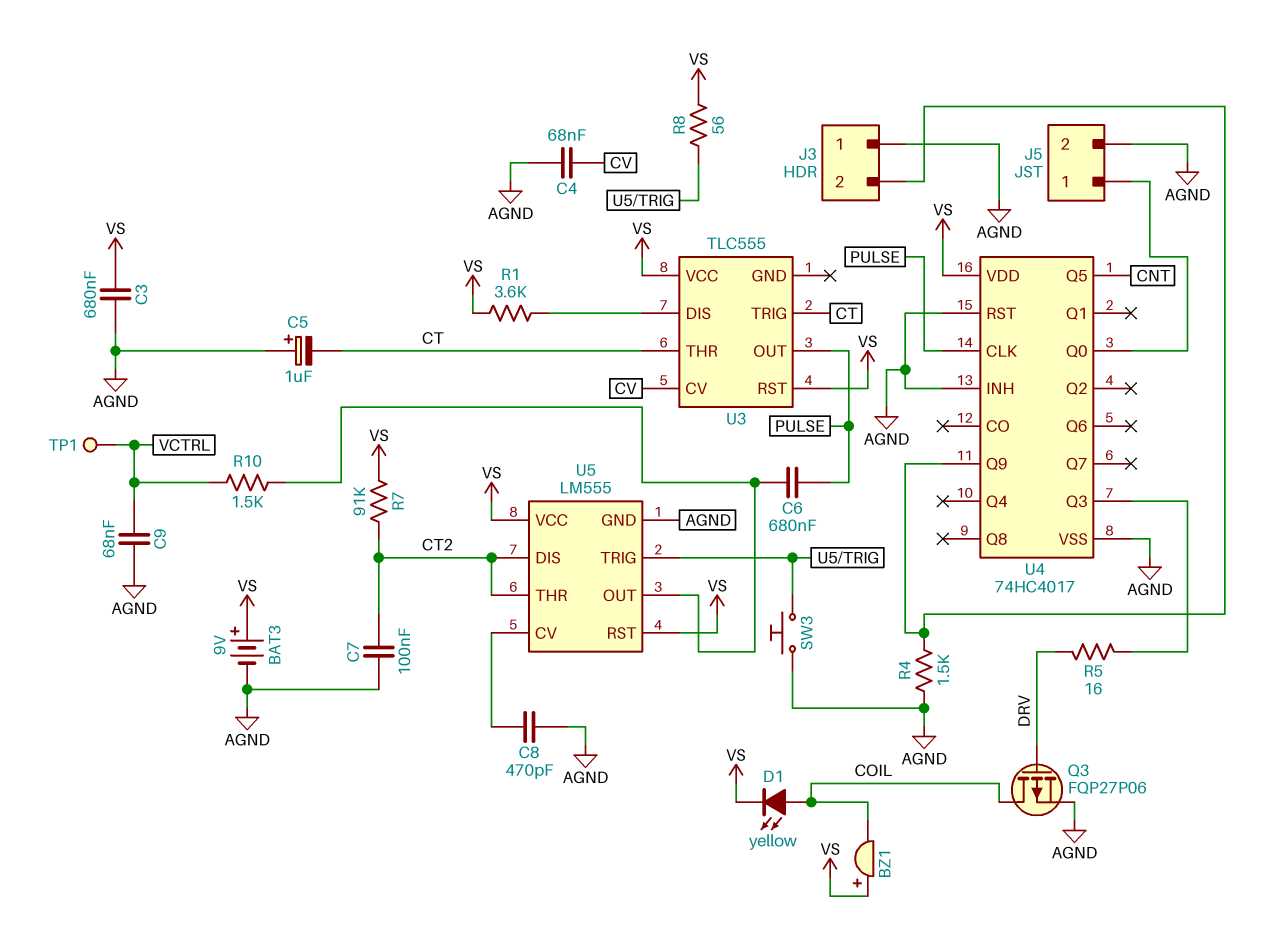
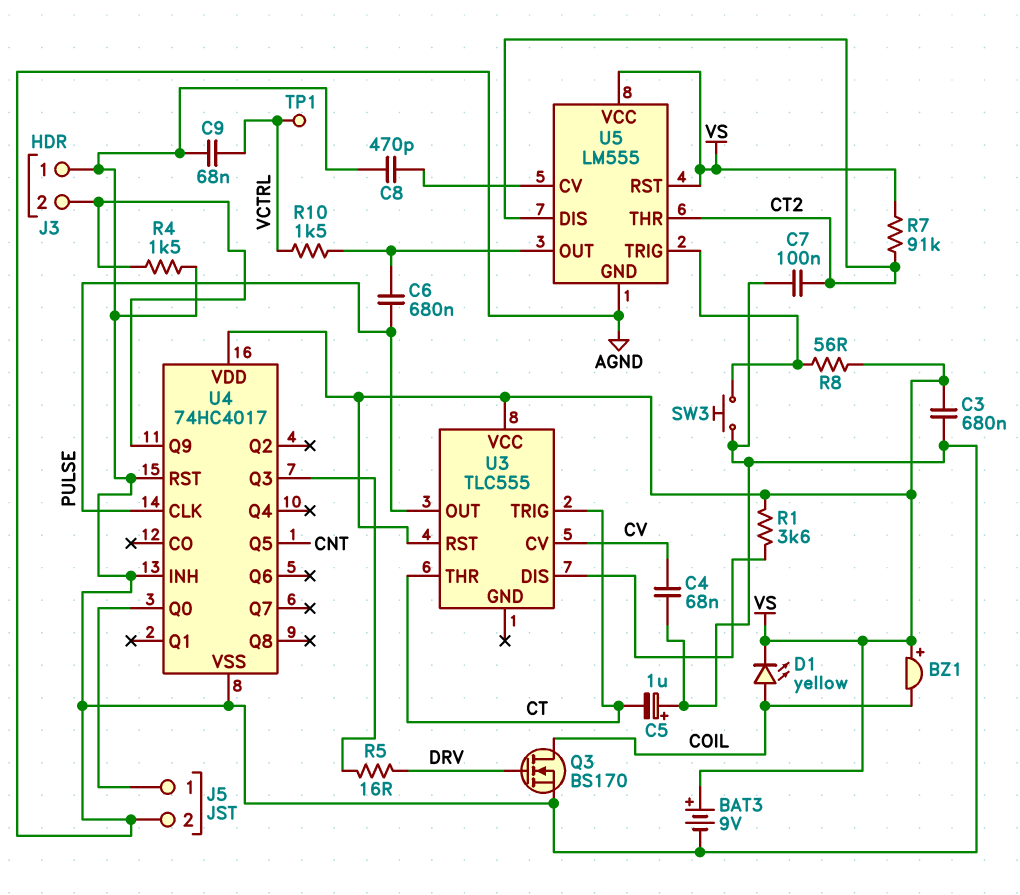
Q3: PMOS FQP27P06 (G DRV, D COIL, S AGND) -> NMOS BS170 (G DRV, D COIL, S AGND)

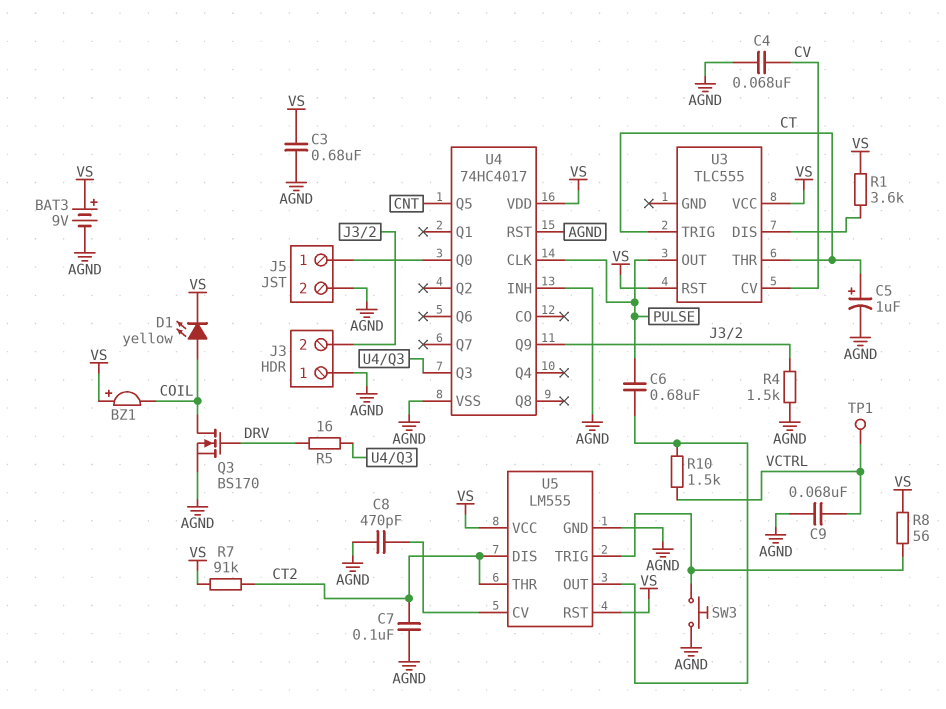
C5: 1uF (plus AGND, minus CT) -> 1uF (plus CT, minus AGND)

